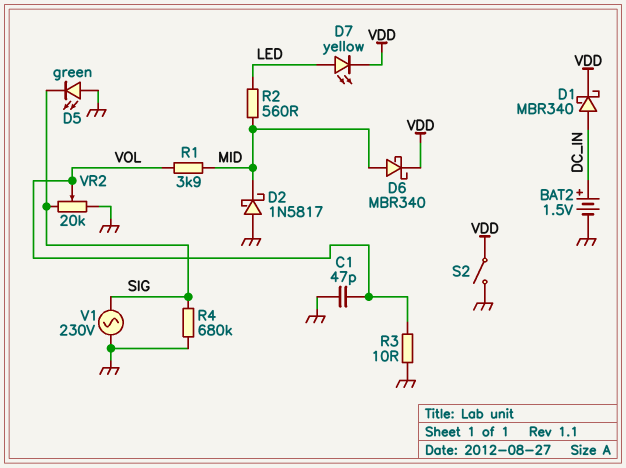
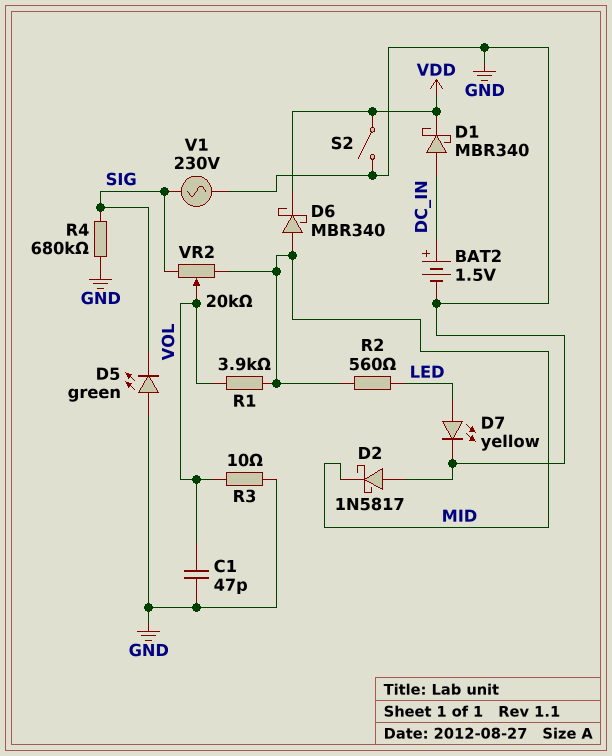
D7: LED yellow (A LED, K VDD) -> LED yellow (A LED, K GND)
VR2: 20k (GND, SIG, wiper VOL) -> 20k (MID, SIG, wiper VOL)

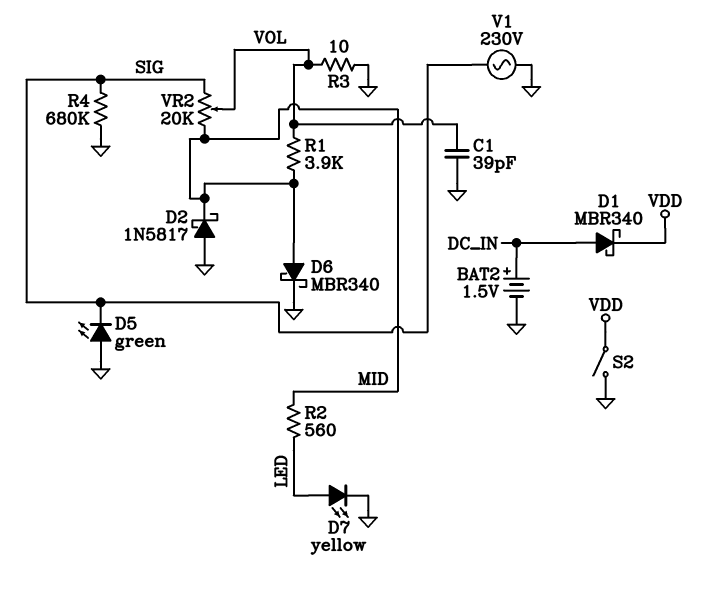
C1: 47pF (GND, VOL) -> 39pF (GND, VOL)
D6: schottky MBR340 (A MID, K VDD) -> schottky MBR340 (A MID, K GND)

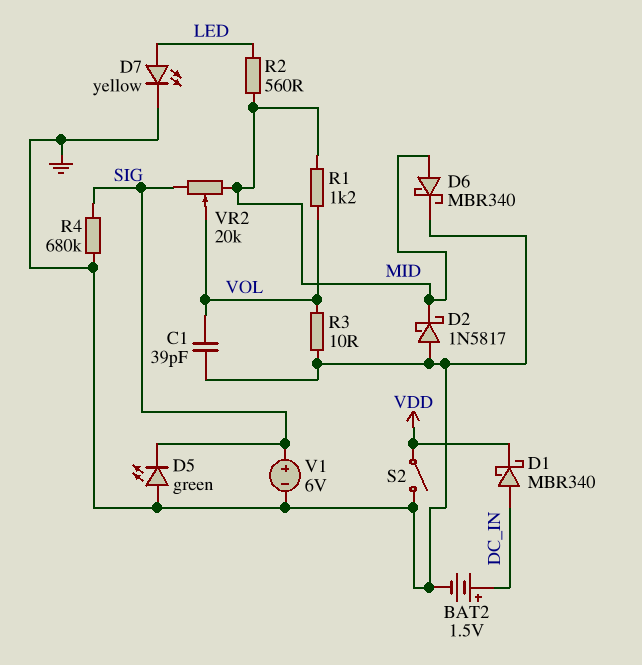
R1: 3.9k (MID, VOL) -> 1.2k (MID, VOL)
V1: AC 230V (GND, SIG) -> 6V (plus SIG, minus GND)

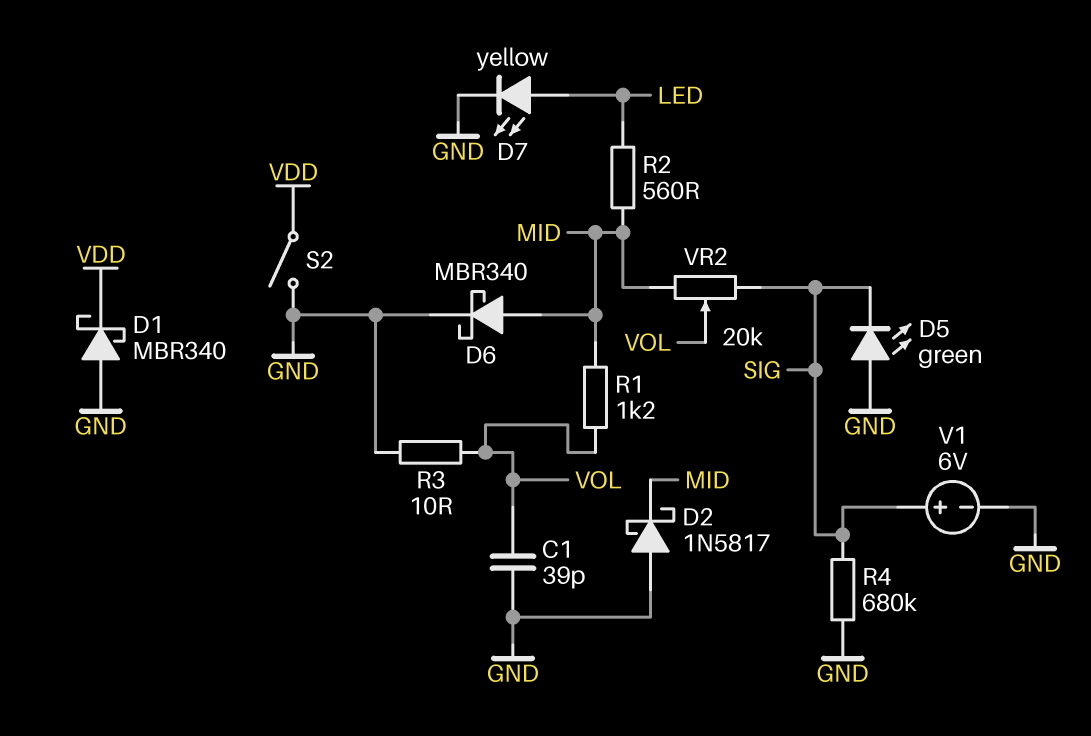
BAT2: 1.5V (plus DC_IN, minus GND) -> none
D1: schottky MBR340 (A DC_IN, K VDD) -> schottky MBR340 (A GND, K VDD)

